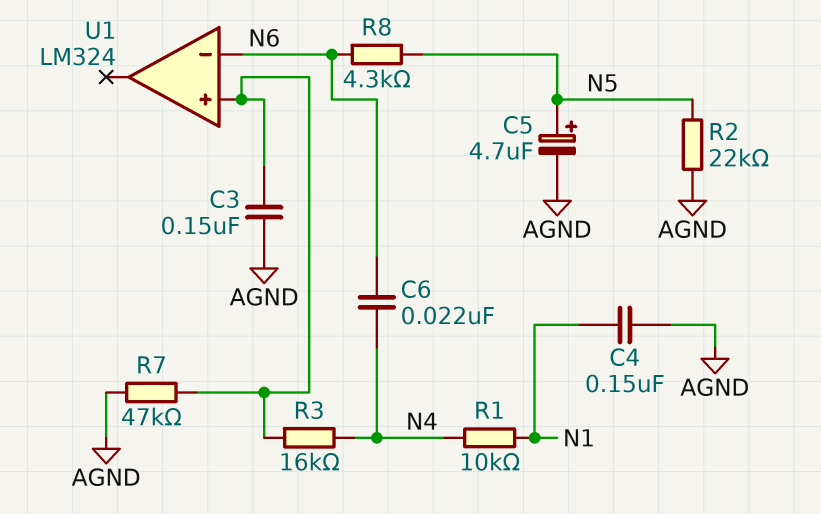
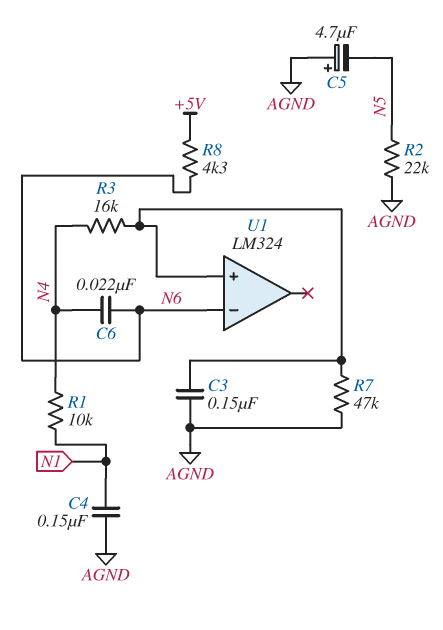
C5: 4.7uF (plus N5, minus AGND) -> 4.7uF (plus AGND, minus N5)
R8: 4.3k (N5, N6) -> 4.3k (+5V, N6)

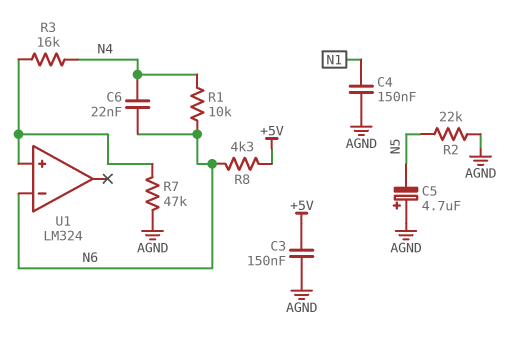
C3: 150nF (AGND, U1/in+) -> 150nF (+5V, AGND)
R1: 10k (N1, N4) -> 10k (N4, N6)

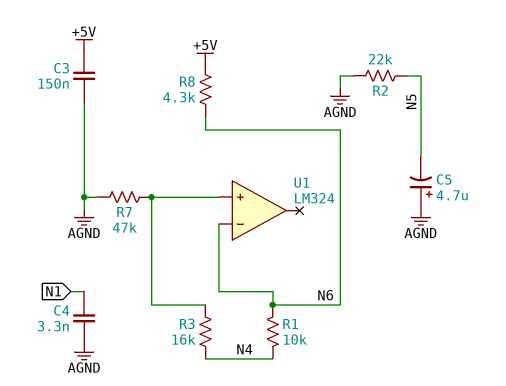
C4: 150nF (AGND, N1) -> 3.3nF (AGND, N1)
C6: 22nF (N4, N6) -> none

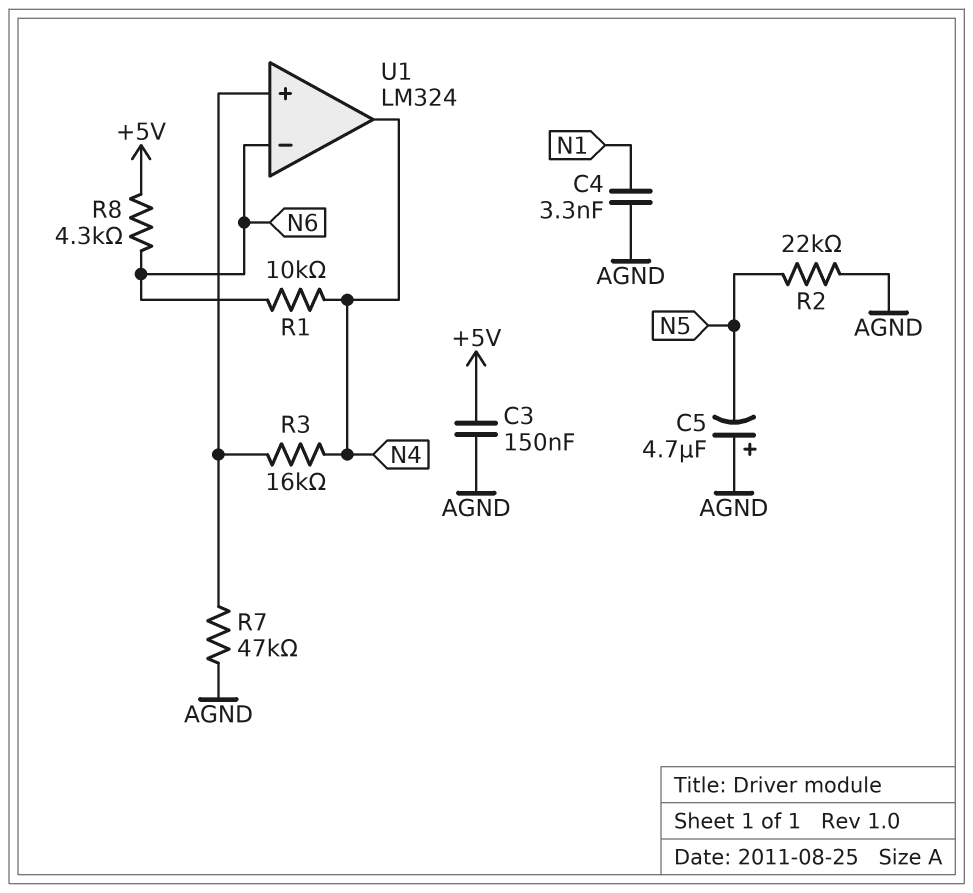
U1 pin out: none -> N4

